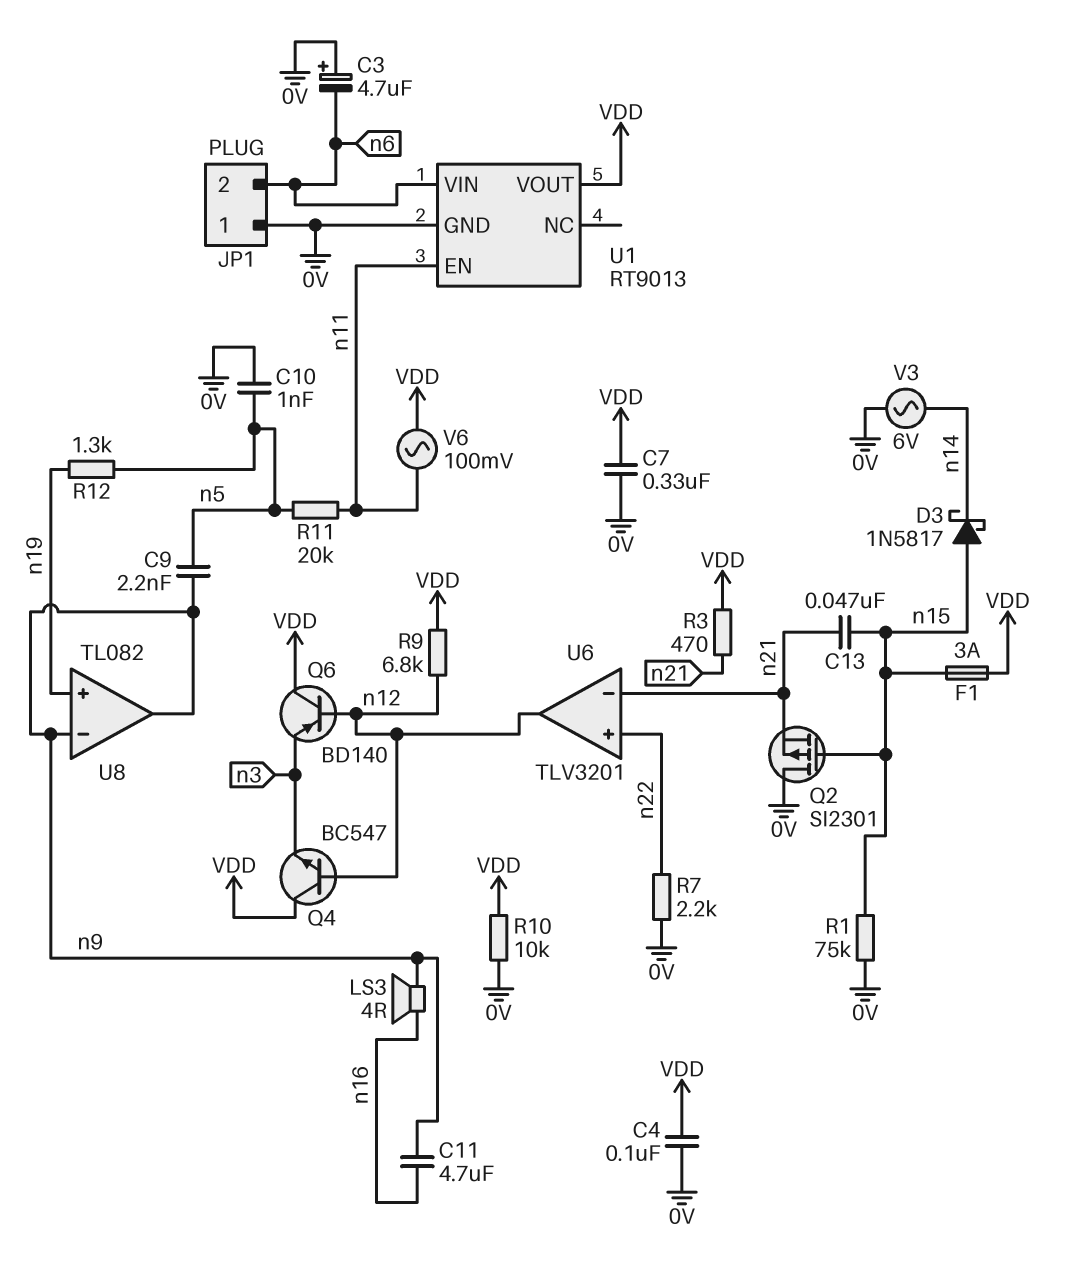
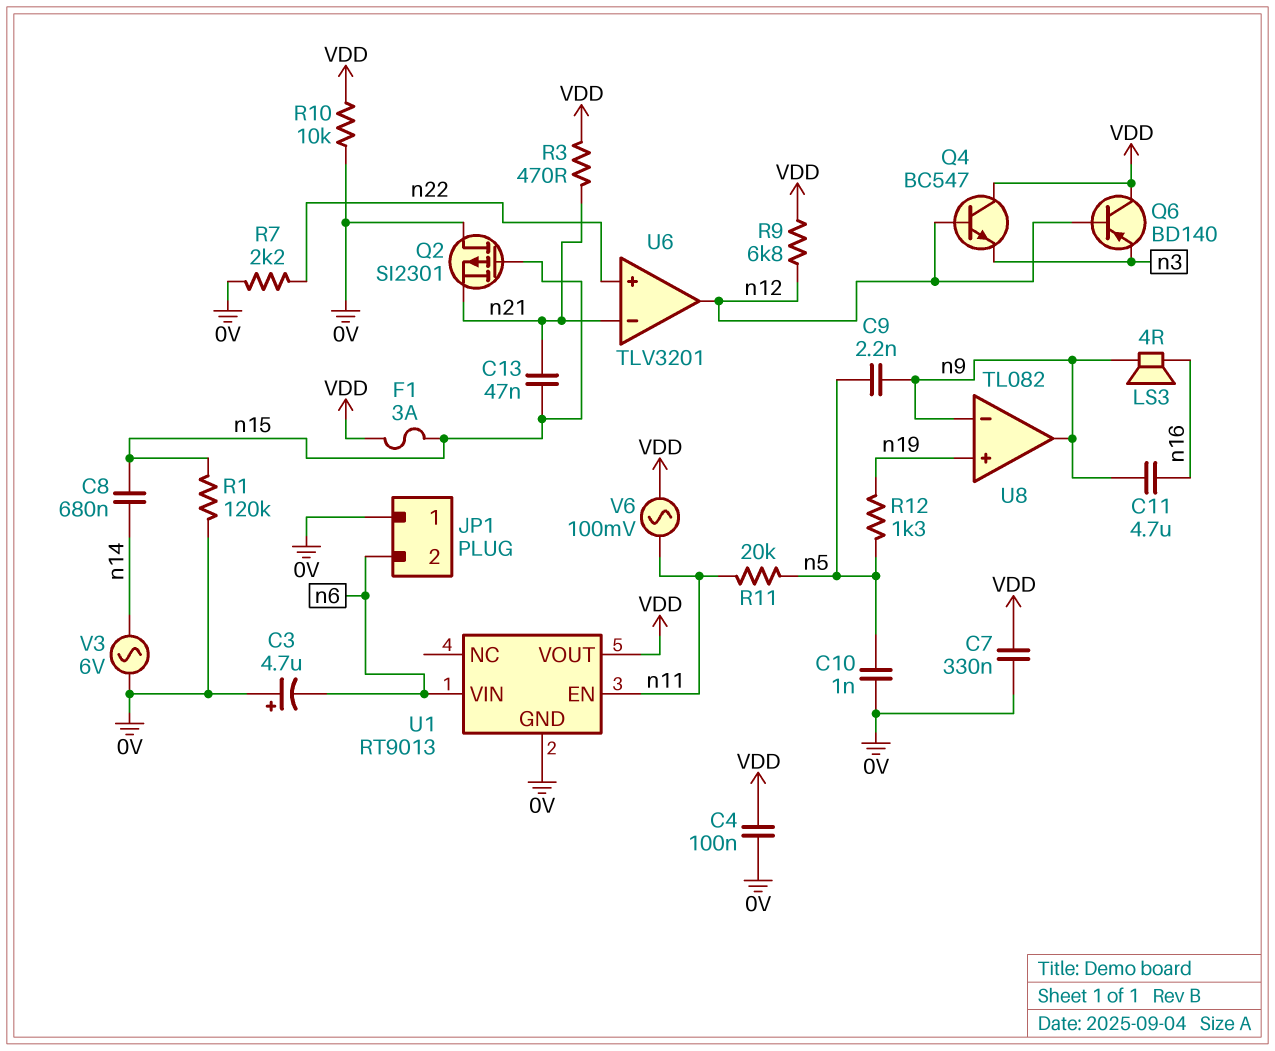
C8: none -> 680nF (n14, n15)
D3: schottky 1N5817 (A n15, K n14) -> none
R1: 75k (0V, n15) -> 120k (0V, n15)

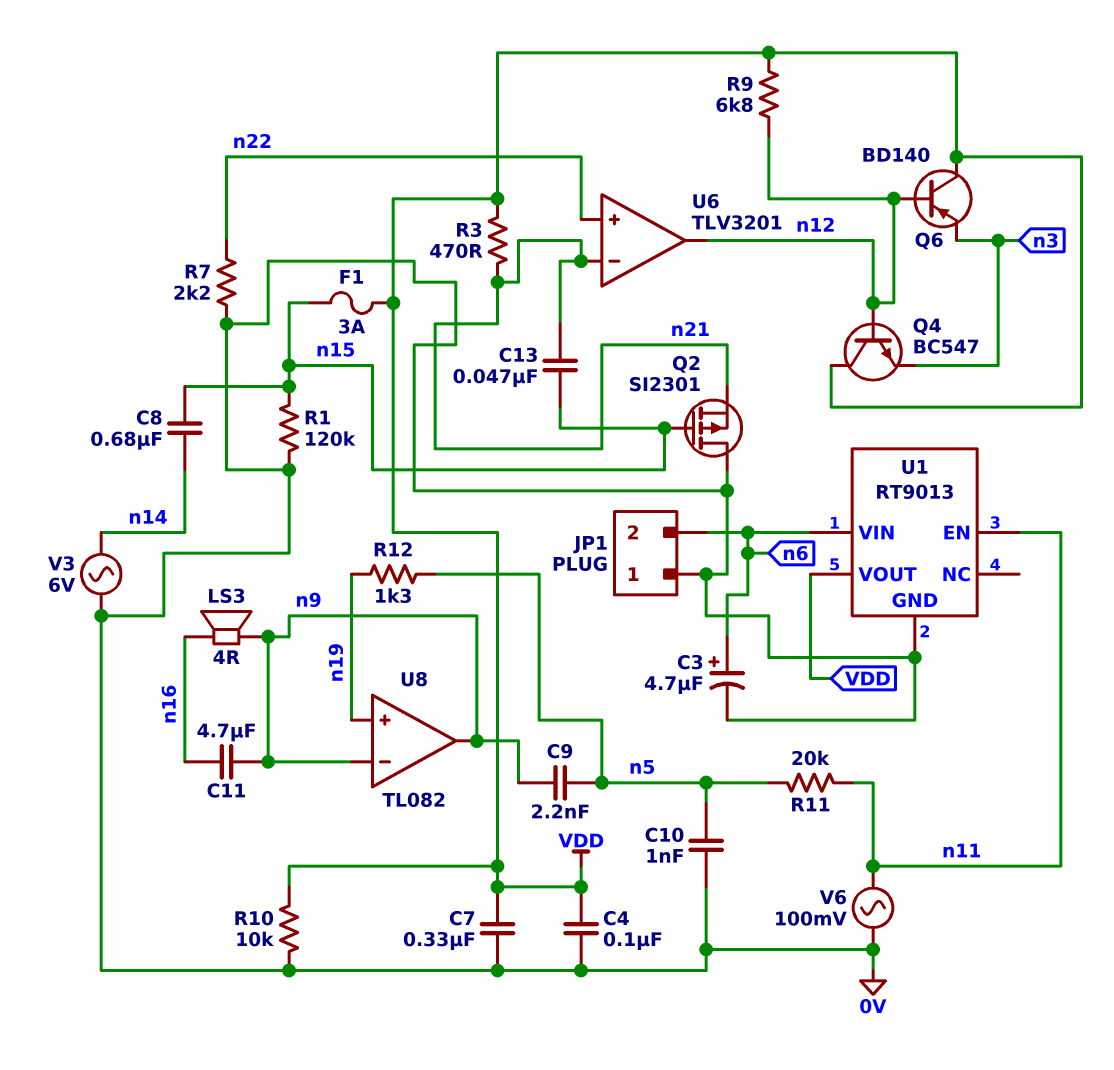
C3: 4.7uF (plus 0V, minus n6) -> 4.7uF (plus n6, minus 0V)
V6: AC 100mV (VDD, n11) -> AC 100mV (0V, n11)

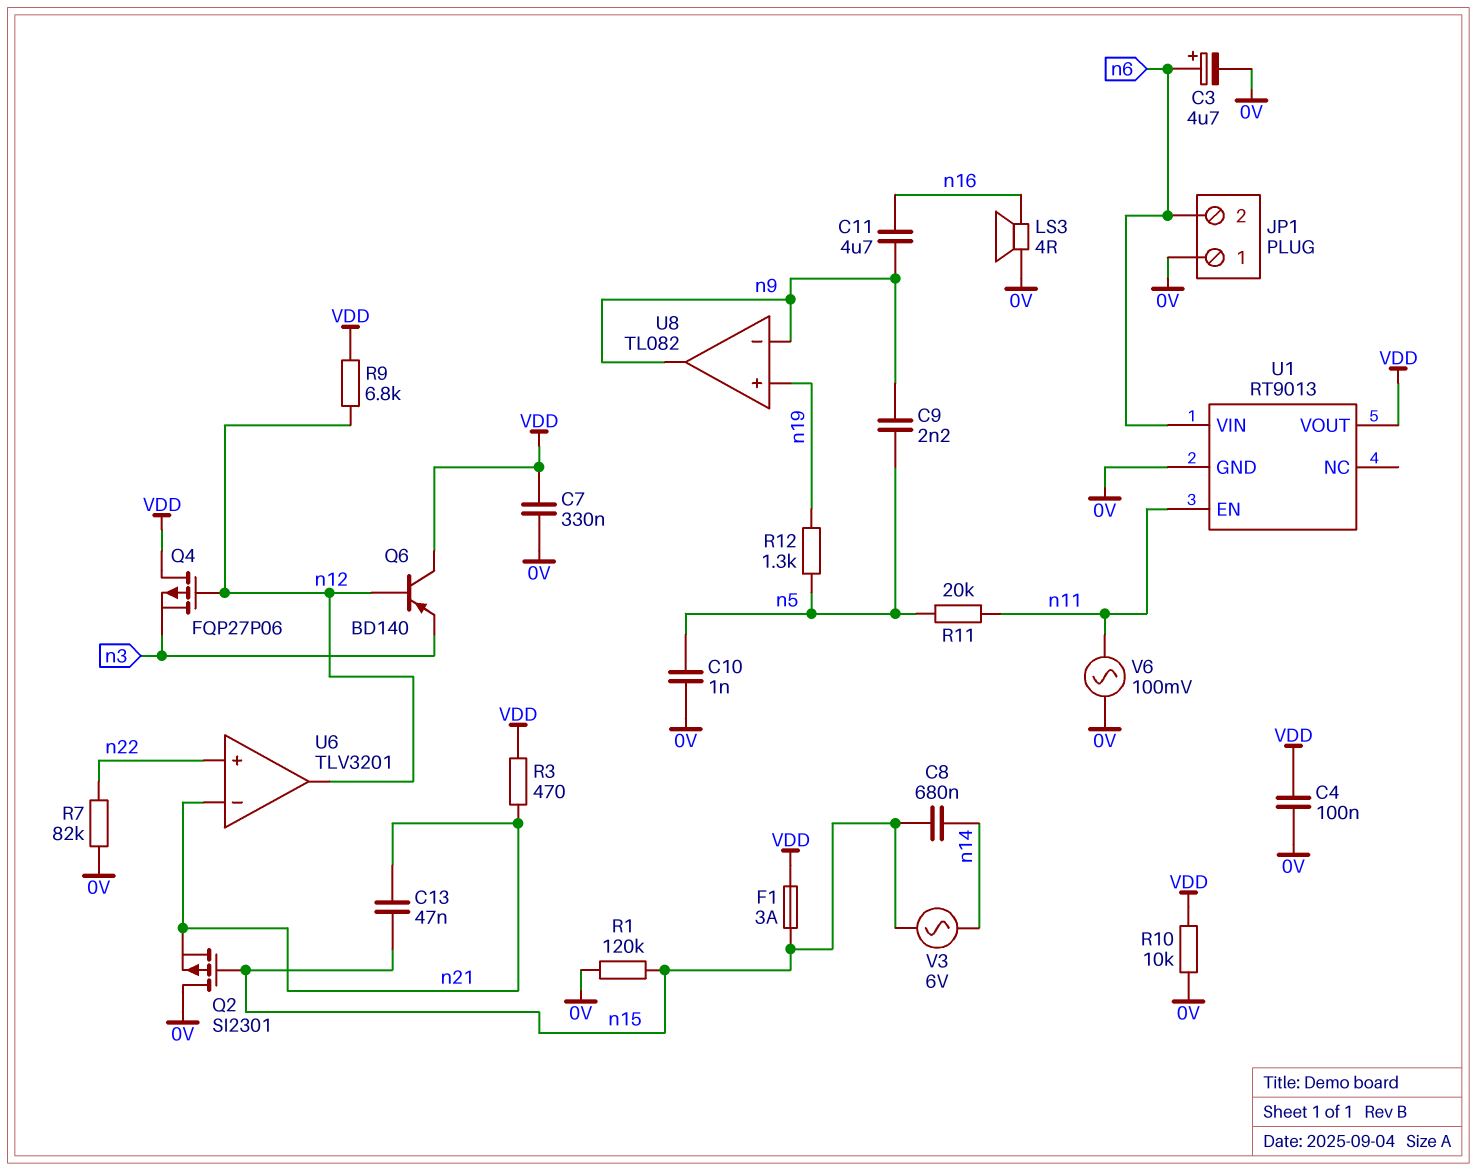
LS3: speaker 4R (n9, n16) -> speaker 4R (0V, n16)
Q4: NPN BC547 (B n12, C VDD, E n3) -> PMOS FQP27P06 (G n12, D VDD, S n3)
R7: 2.2k (0V, n22) -> 82k (0V, n22)
V3: AC 6V (0V, n14) -> AC 6V (n14, n15)

